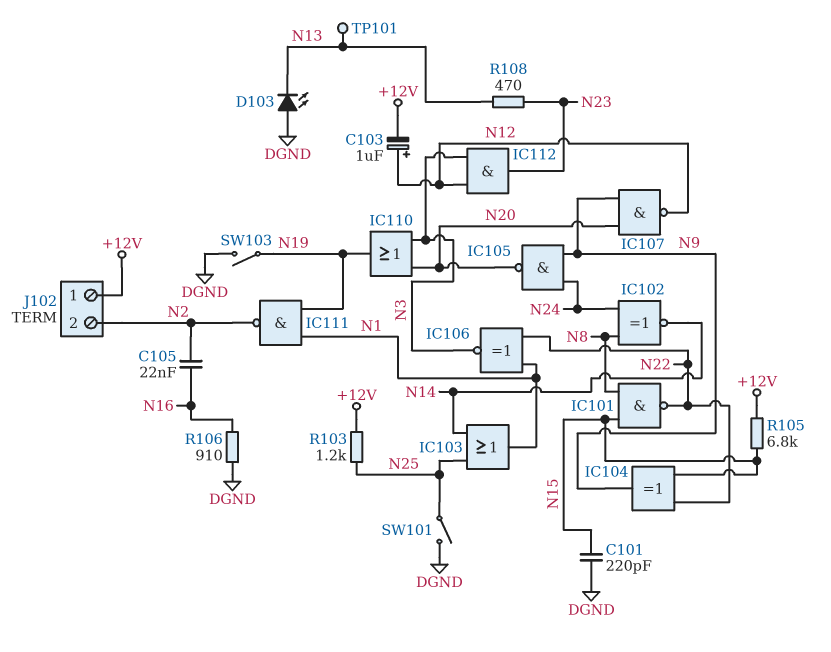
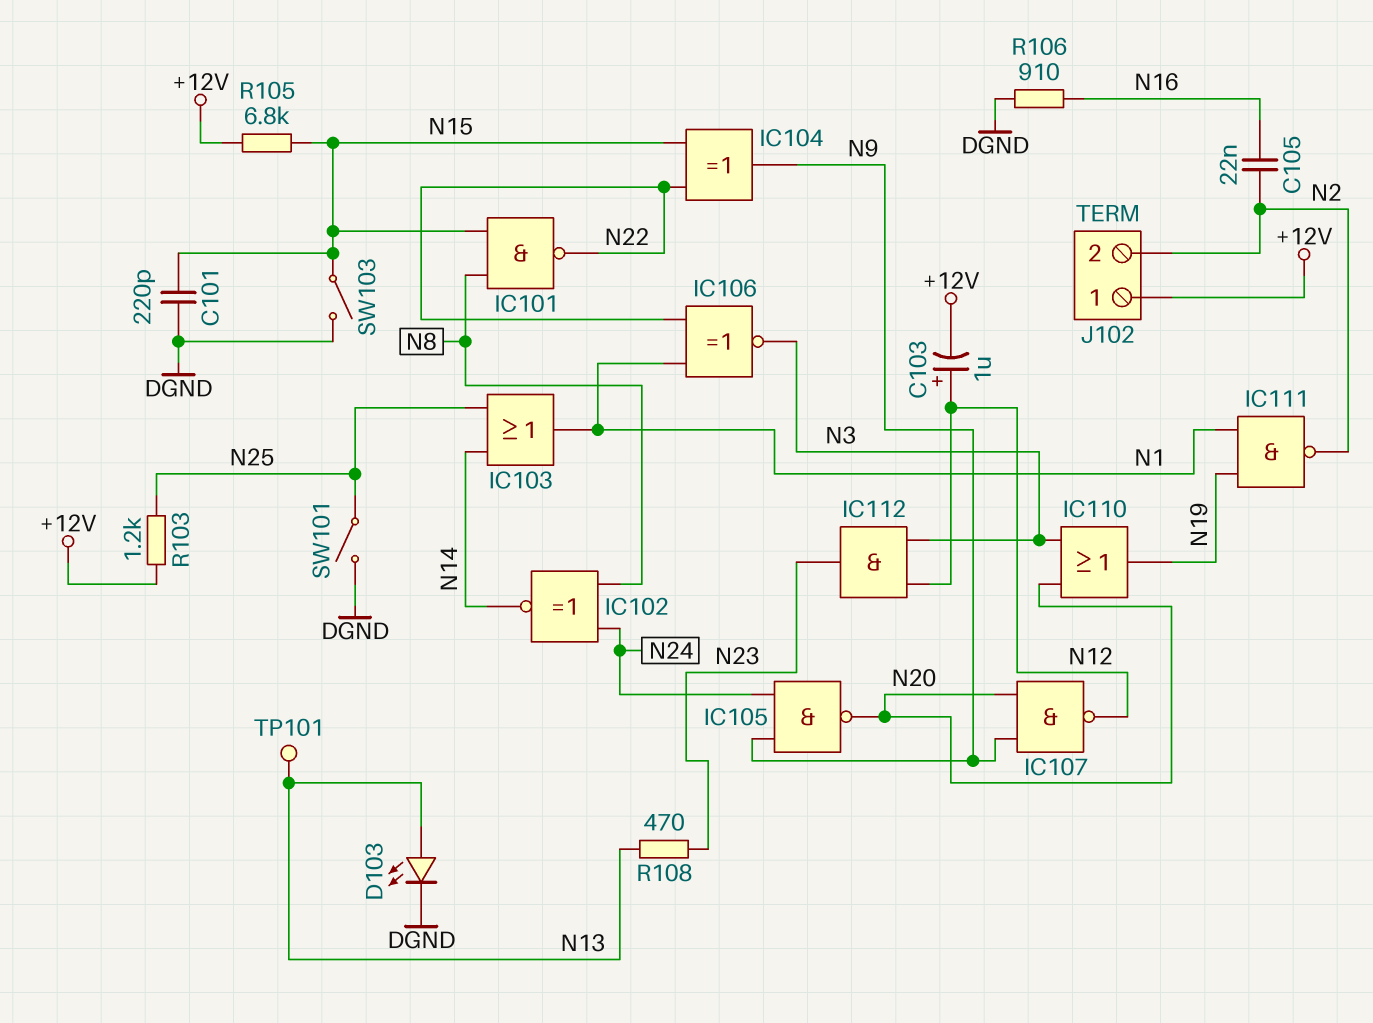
D103: LED (A DGND, K N13) -> LED (A N13, K DGND)
SW103: switch (DGND, N19) -> switch (DGND, N15)

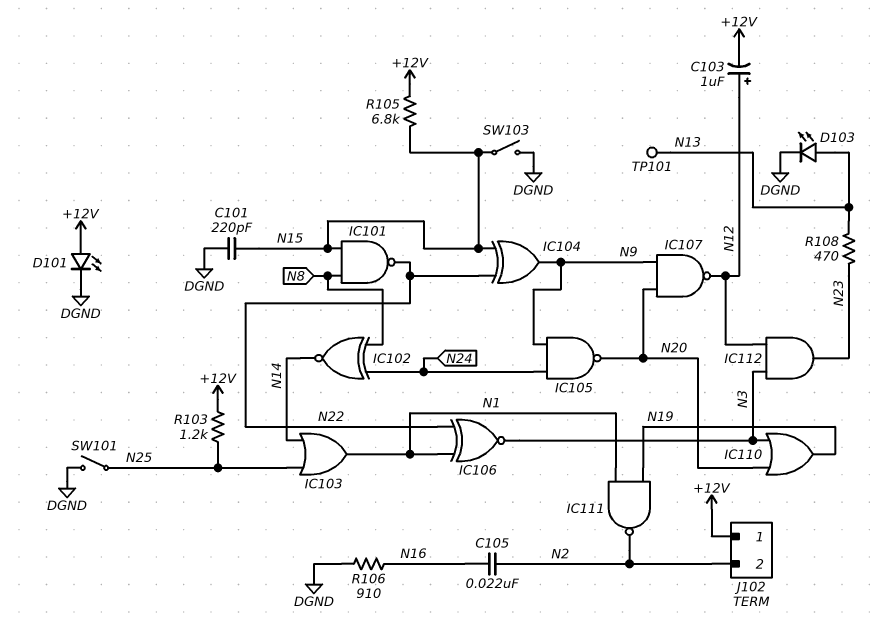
D101: none -> LED (A +12V, K DGND)

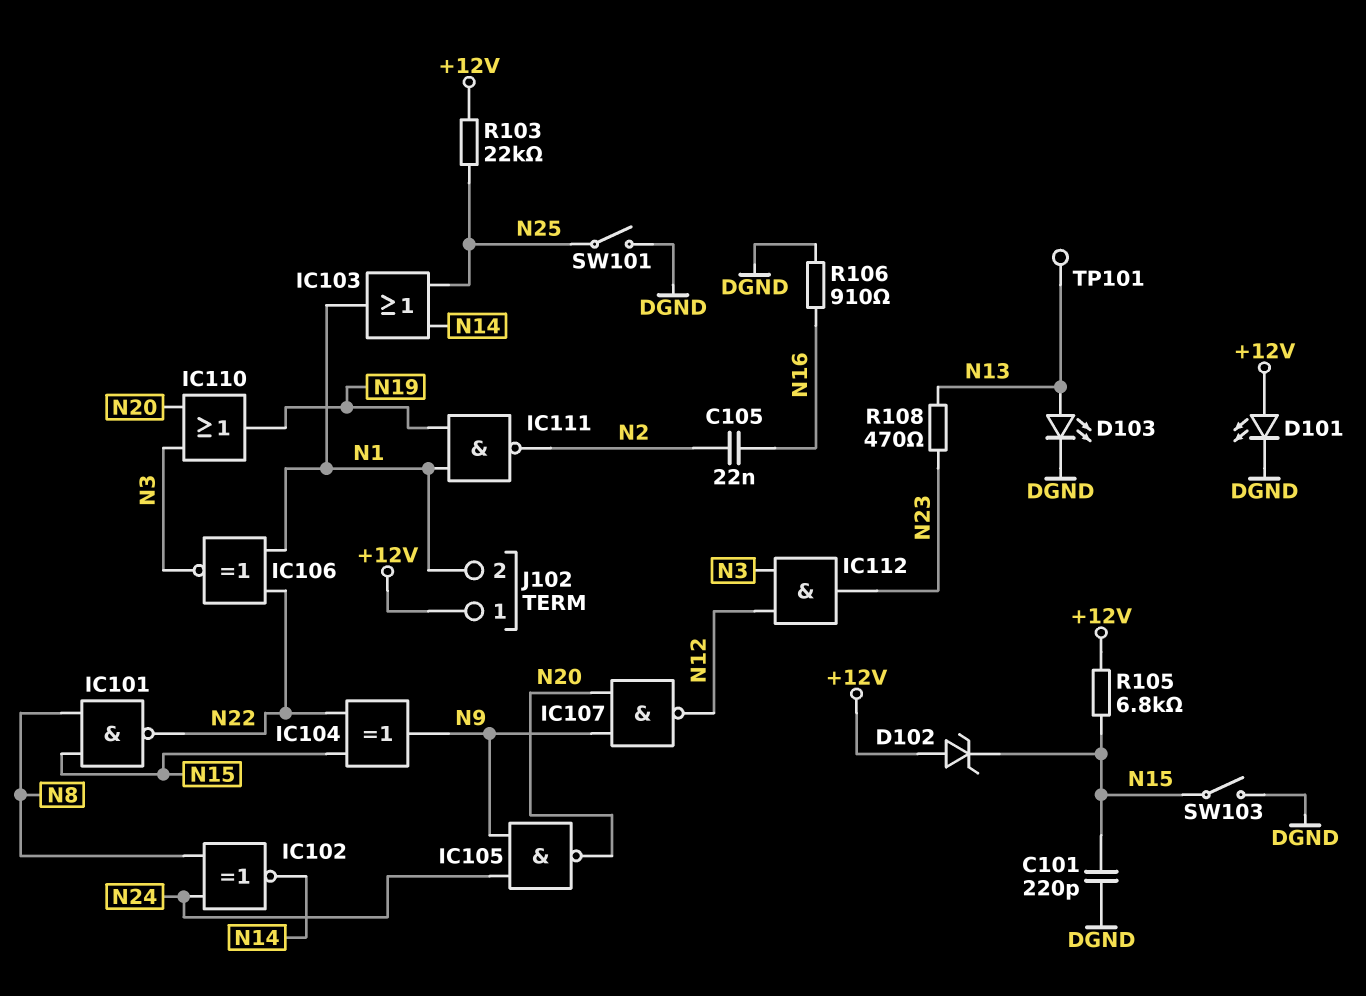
C103: 1uF (plus N12, minus +12V) -> none
D102: none -> zener (A +12V, K N15)
J102 pin 2: N2 -> N1
R103: 1.2k (+12V, N25) -> 22k (+12V, N25)

